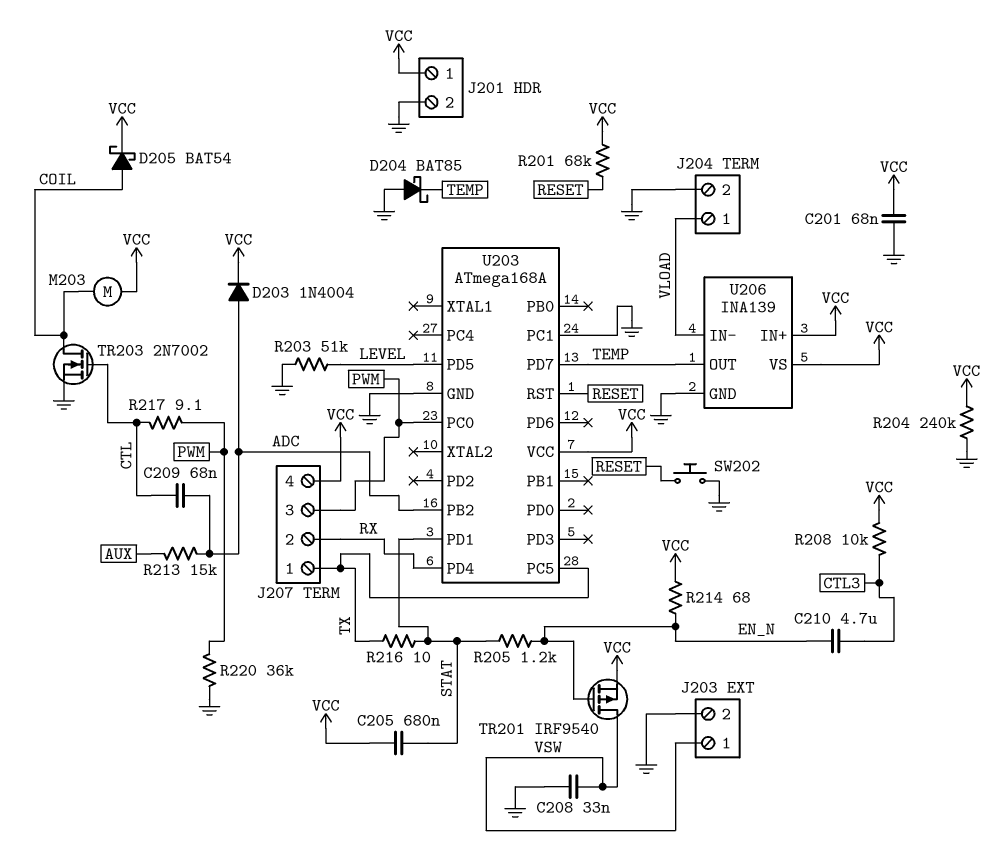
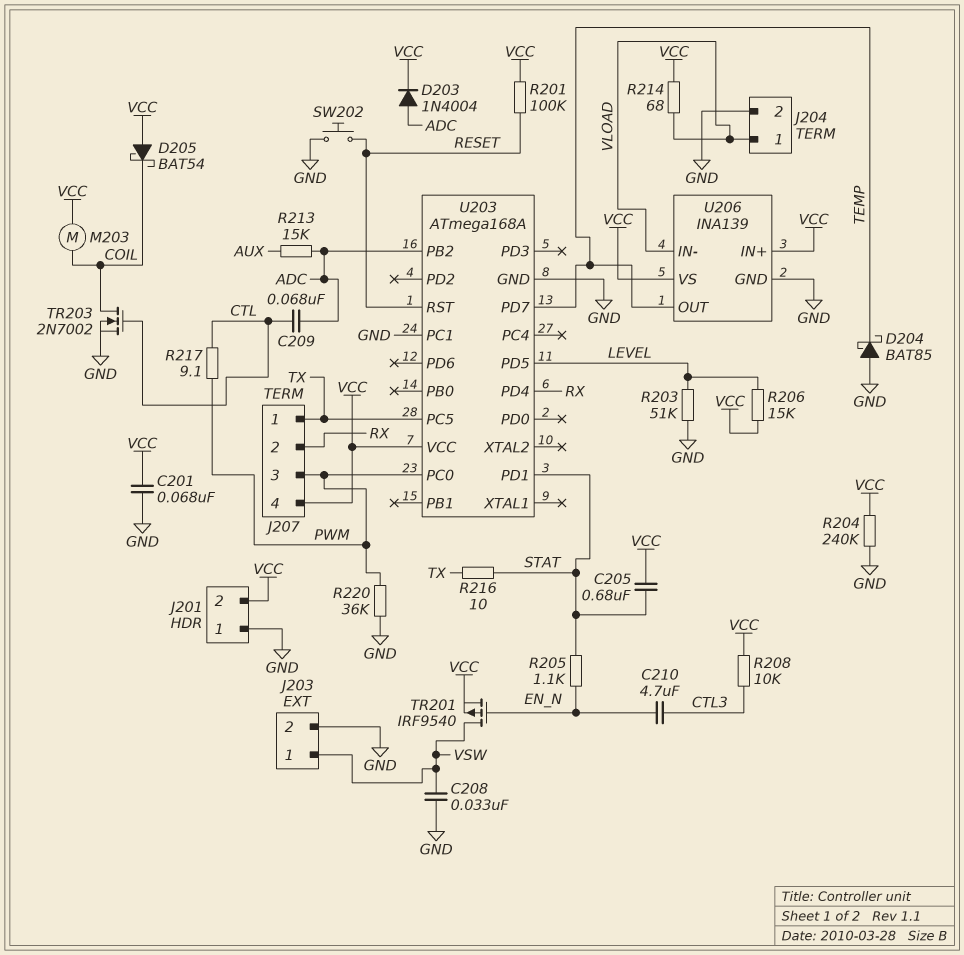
D205: schottky BAT54 (A COIL, K VCC) -> schottky BAT54 (A VCC, K COIL)
J201 pin 1: VCC -> GND
J201 pin 2: GND -> VCC
R201: 68k (RESET, VCC) -> 100k (RESET, VCC)
R205: 1.2k (EN_N, STAT) -> 1.1k (EN_N, STAT)
R206: none -> 15k (LEVEL, VCC)
R214: 68 (EN_N, VCC) -> 68 (VCC, VLOAD)

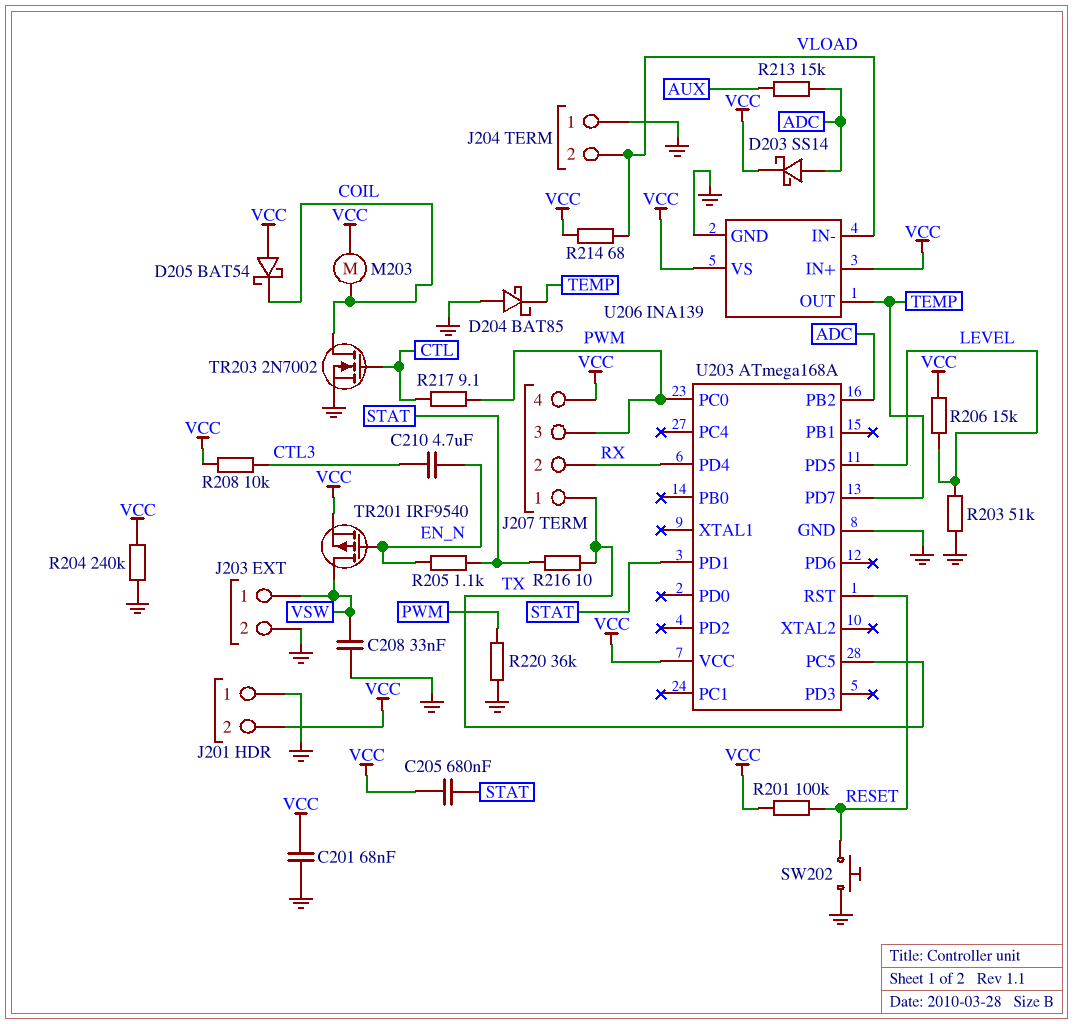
C209: 68nF (ADC, CTL) -> none
D203: diode 1N4004 (A ADC, K VCC) -> schottky SS14 (A ADC, K VCC)
J204 pin 1: VLOAD -> GND
J204 pin 2: GND -> VLOAD
U203 pin PC1: GND -> none

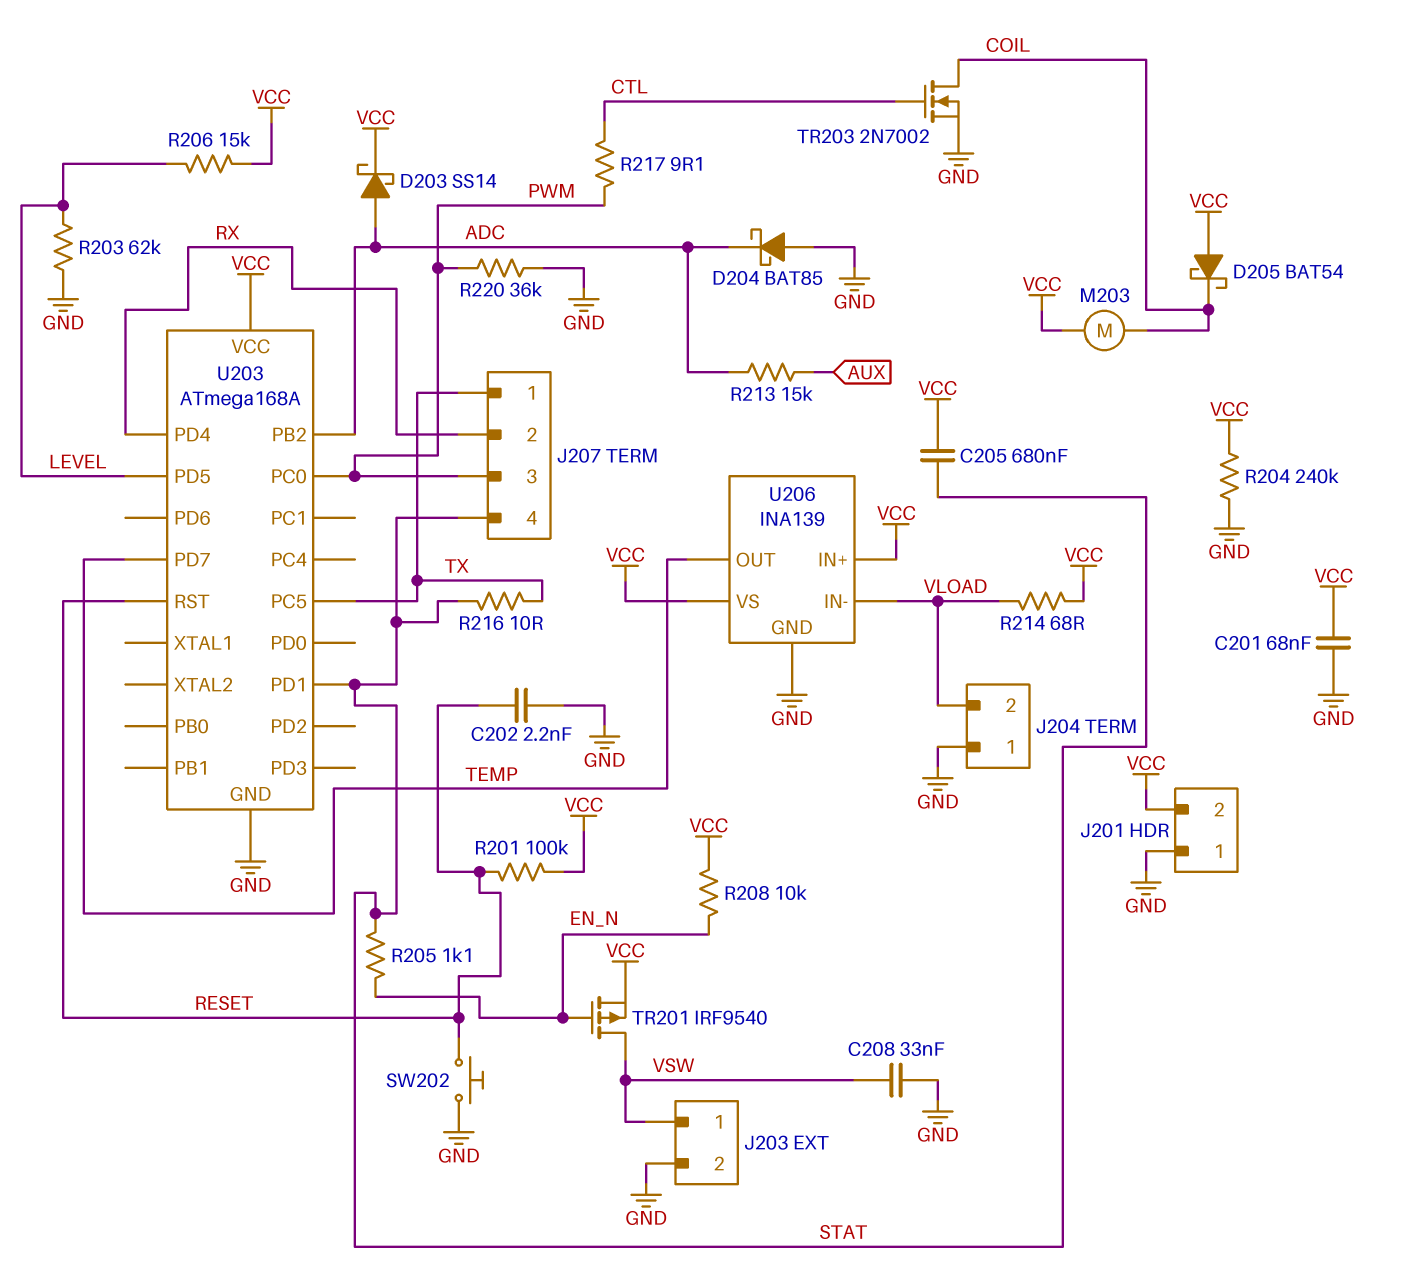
C202: none -> 2.2nF (GND, RESET)
C210: 4.7uF (CTL3, EN_N) -> none
D204: schottky BAT85 (A GND, K TEMP) -> schottky BAT85 (A GND, K ADC)
J207 pin 4: VCC -> STAT
R203: 51k (GND, LEVEL) -> 62k (GND, LEVEL)
R208: 10k (CTL3, VCC) -> 10k (EN_N, VCC)

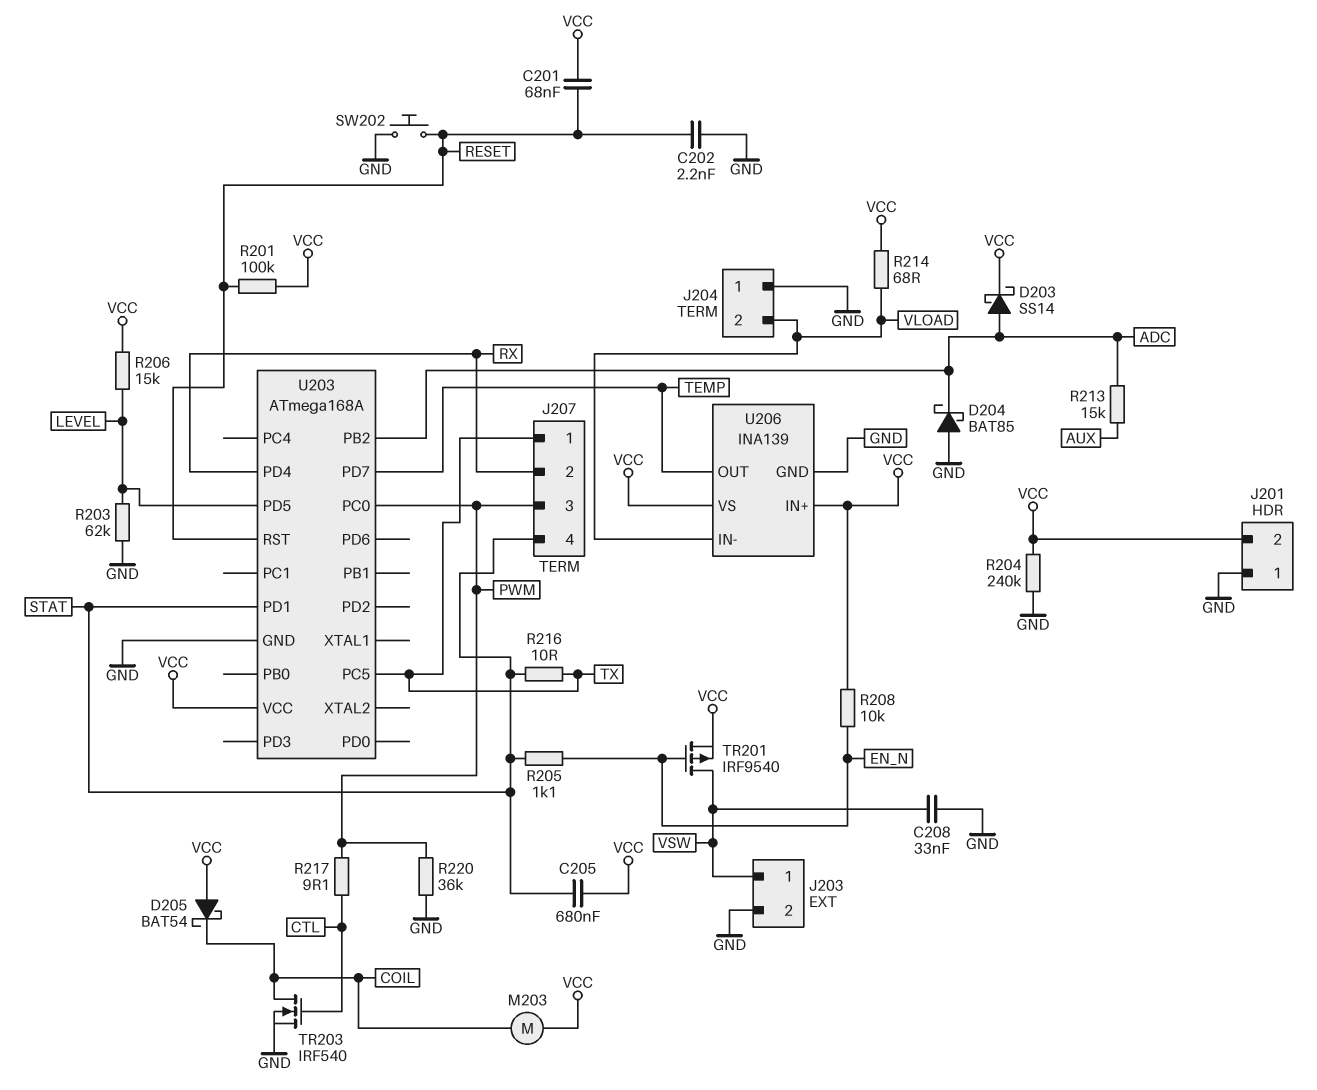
C201: 68nF (GND, VCC) -> 68nF (RESET, VCC)
TR203: NMOS 2N7002 (G CTL, D COIL, S GND) -> NMOS IRF540 (G CTL, D COIL, S GND)

